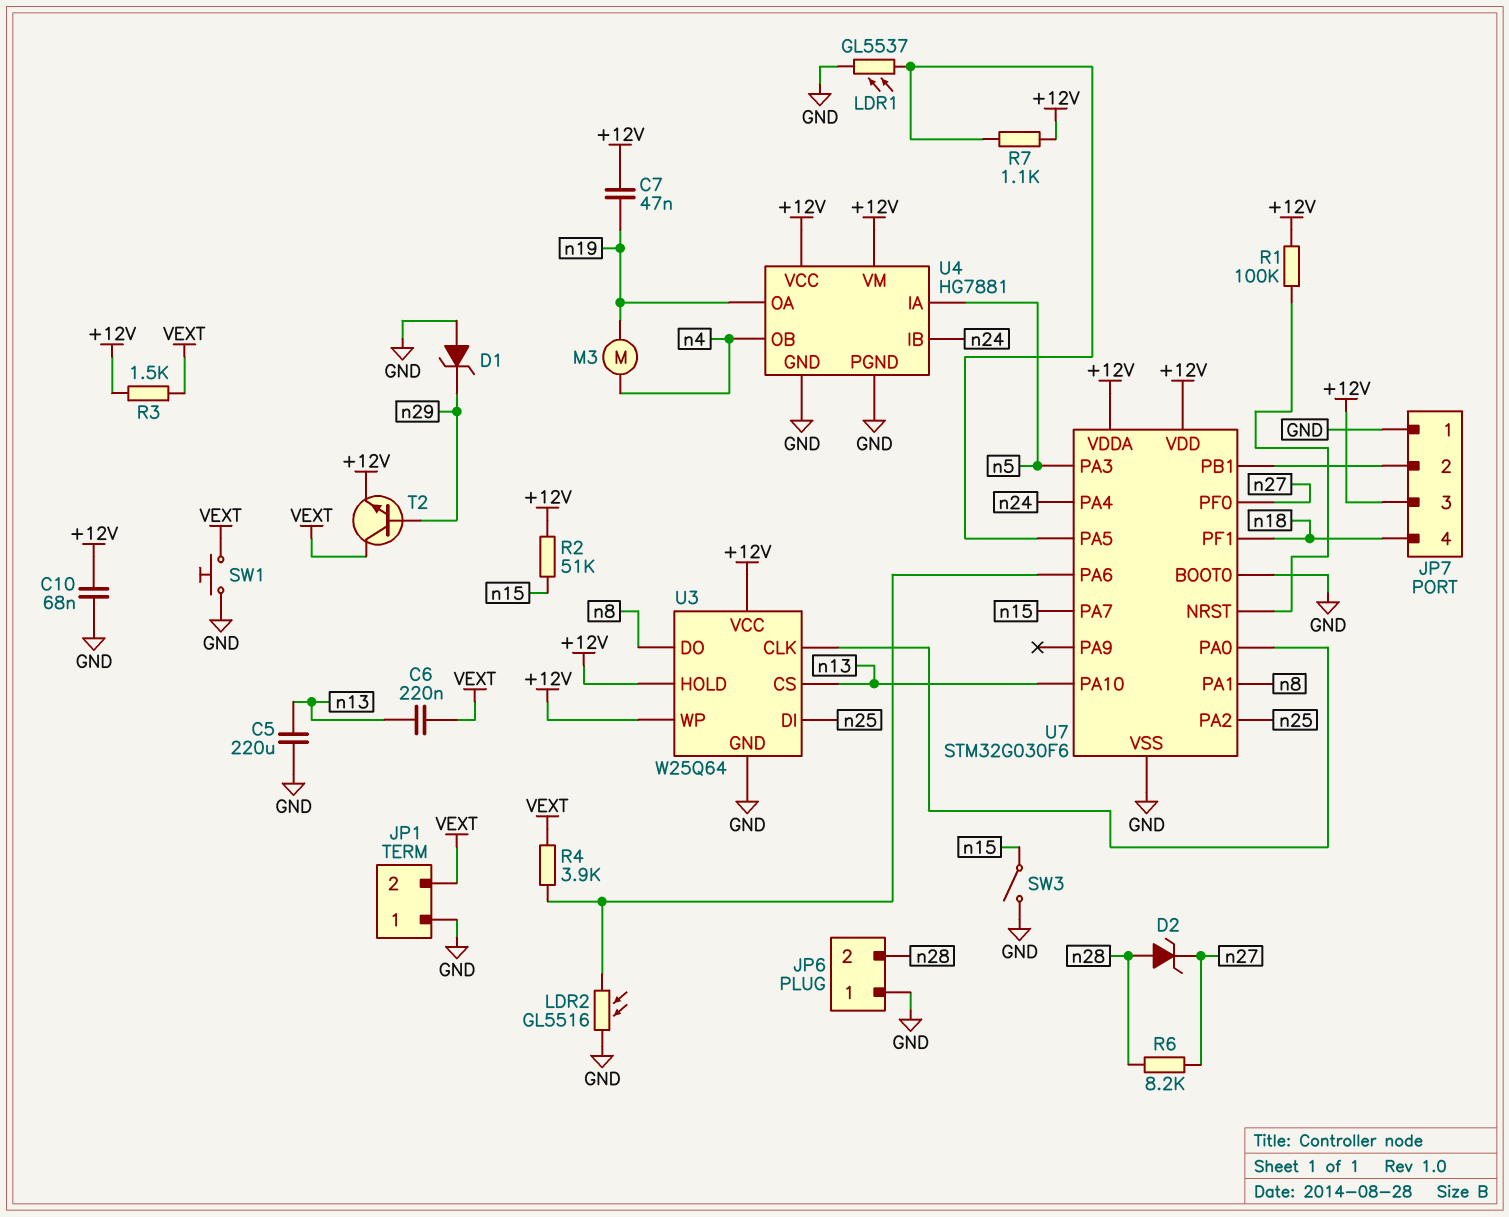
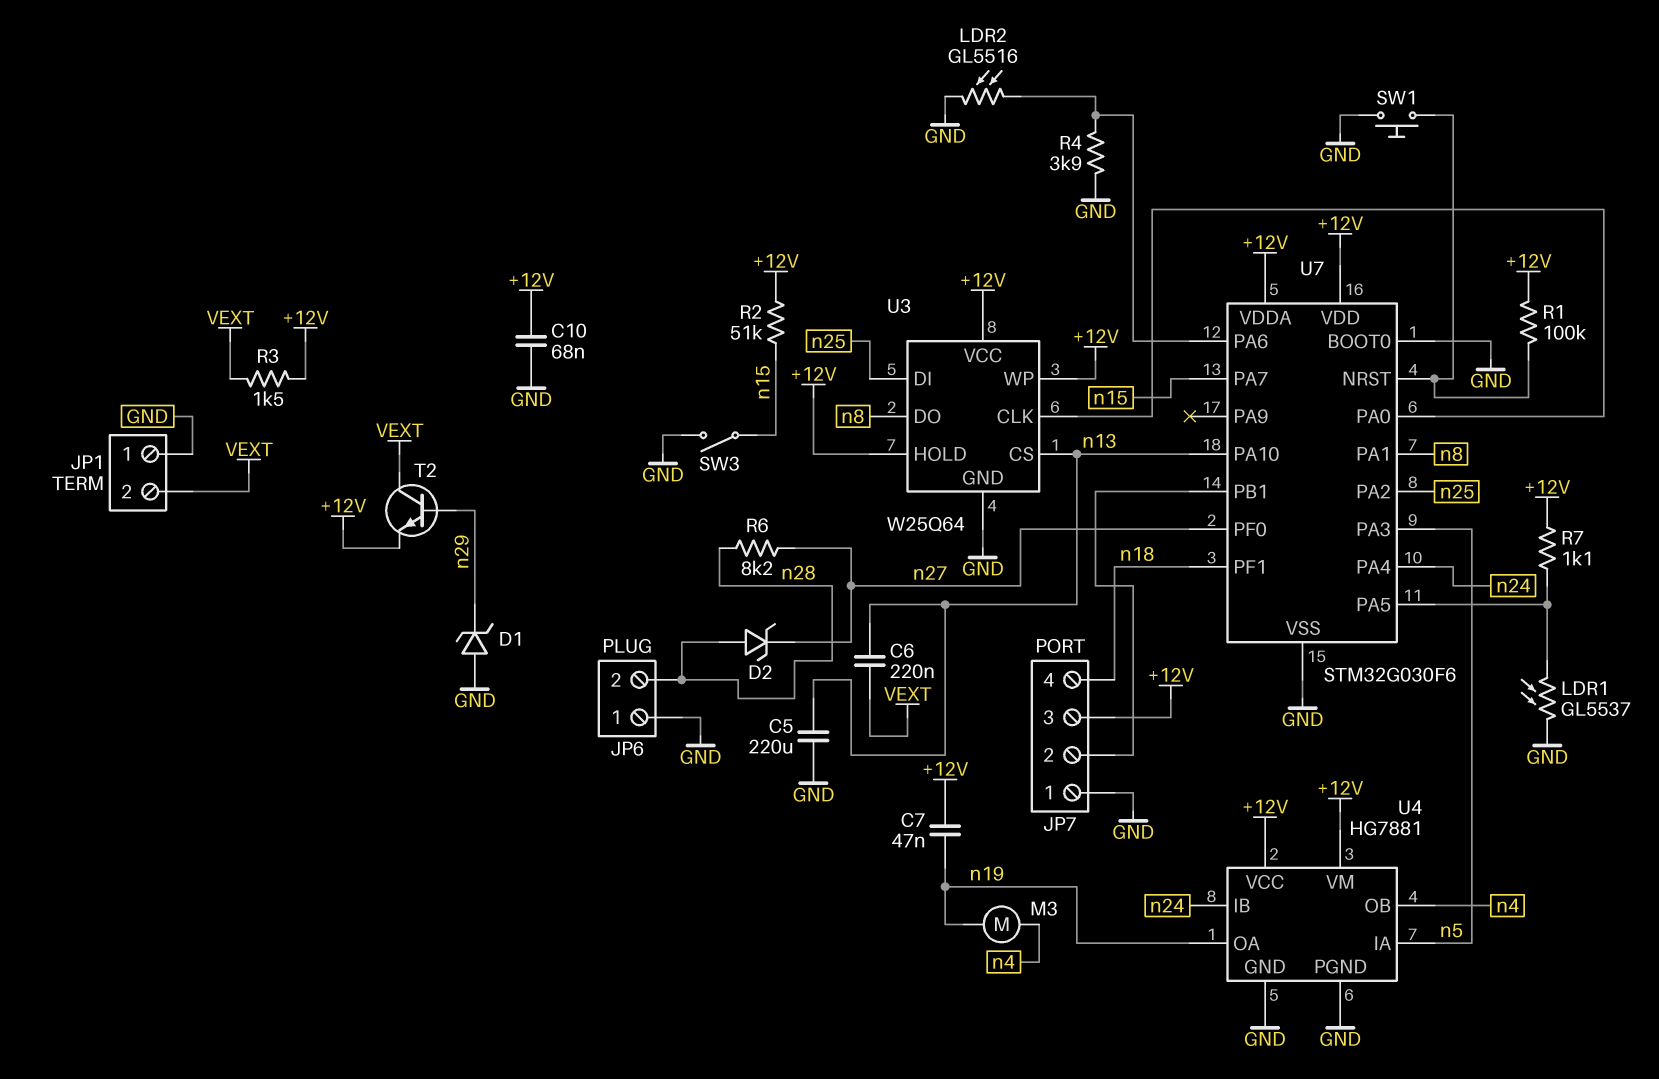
R4: 3.9k (U7/PA6, VEXT) -> 3.9k (GND, U7/PA6)
SW1: button (GND, VEXT) -> button (GND, U7/NRST)

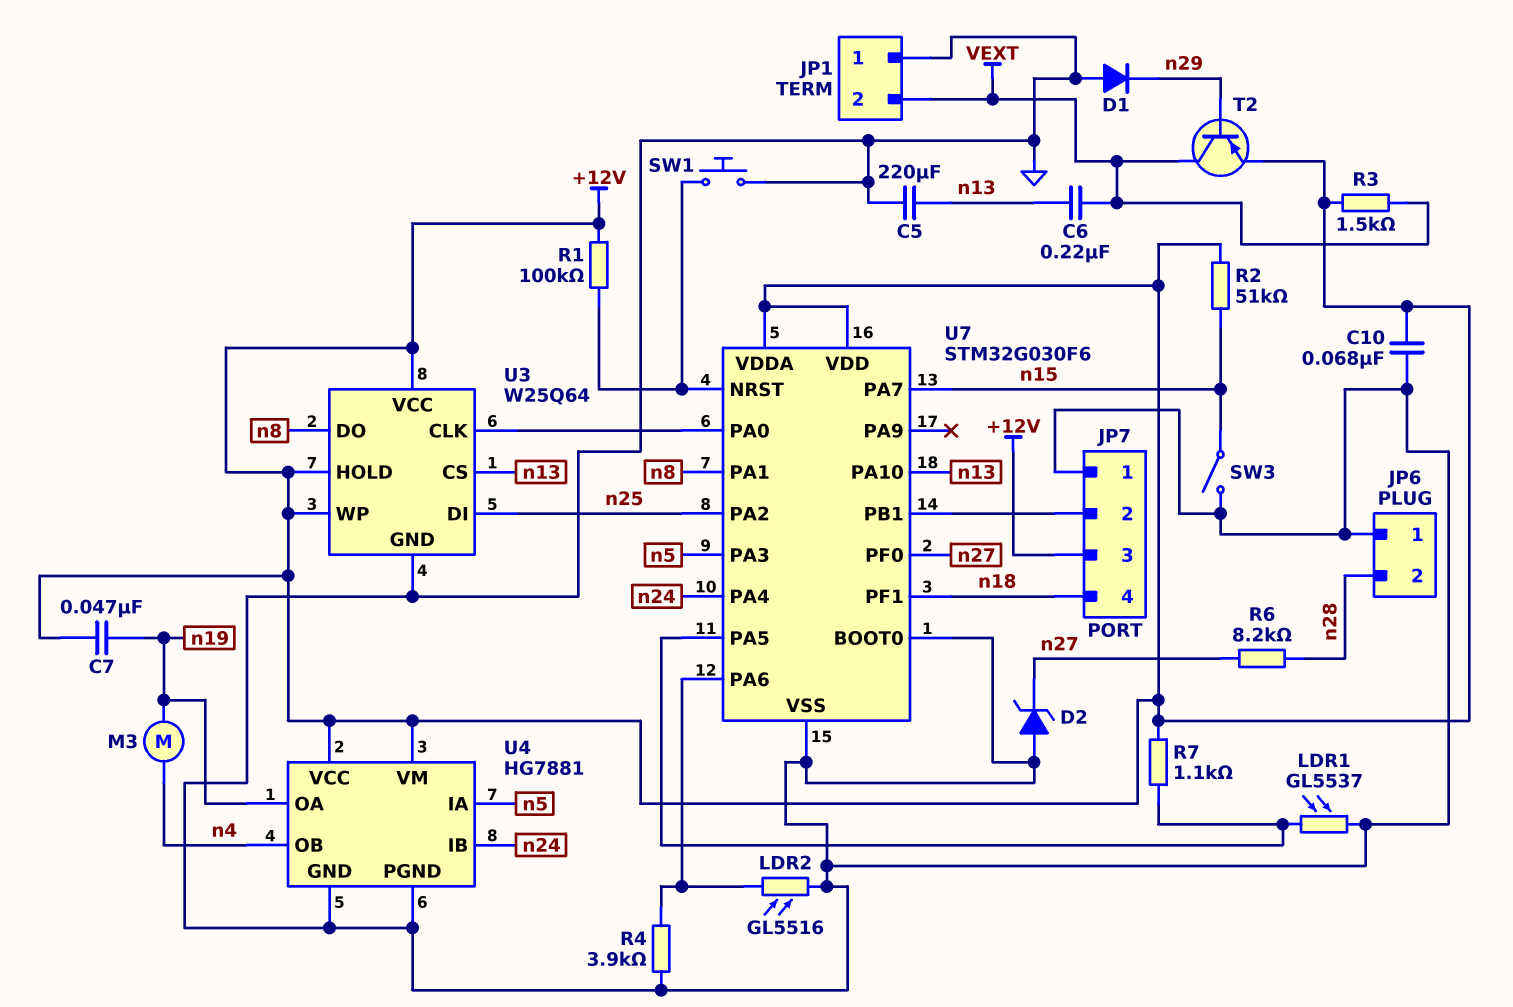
D1: zener (A GND, K n29) -> diode (A GND, K n29)
D2: zener (A n28, K n27) -> zener (A GND, K n27)
T2: NPN (B n29, C VEXT, E +12V) -> PNP (B n29, C VEXT, E +12V)

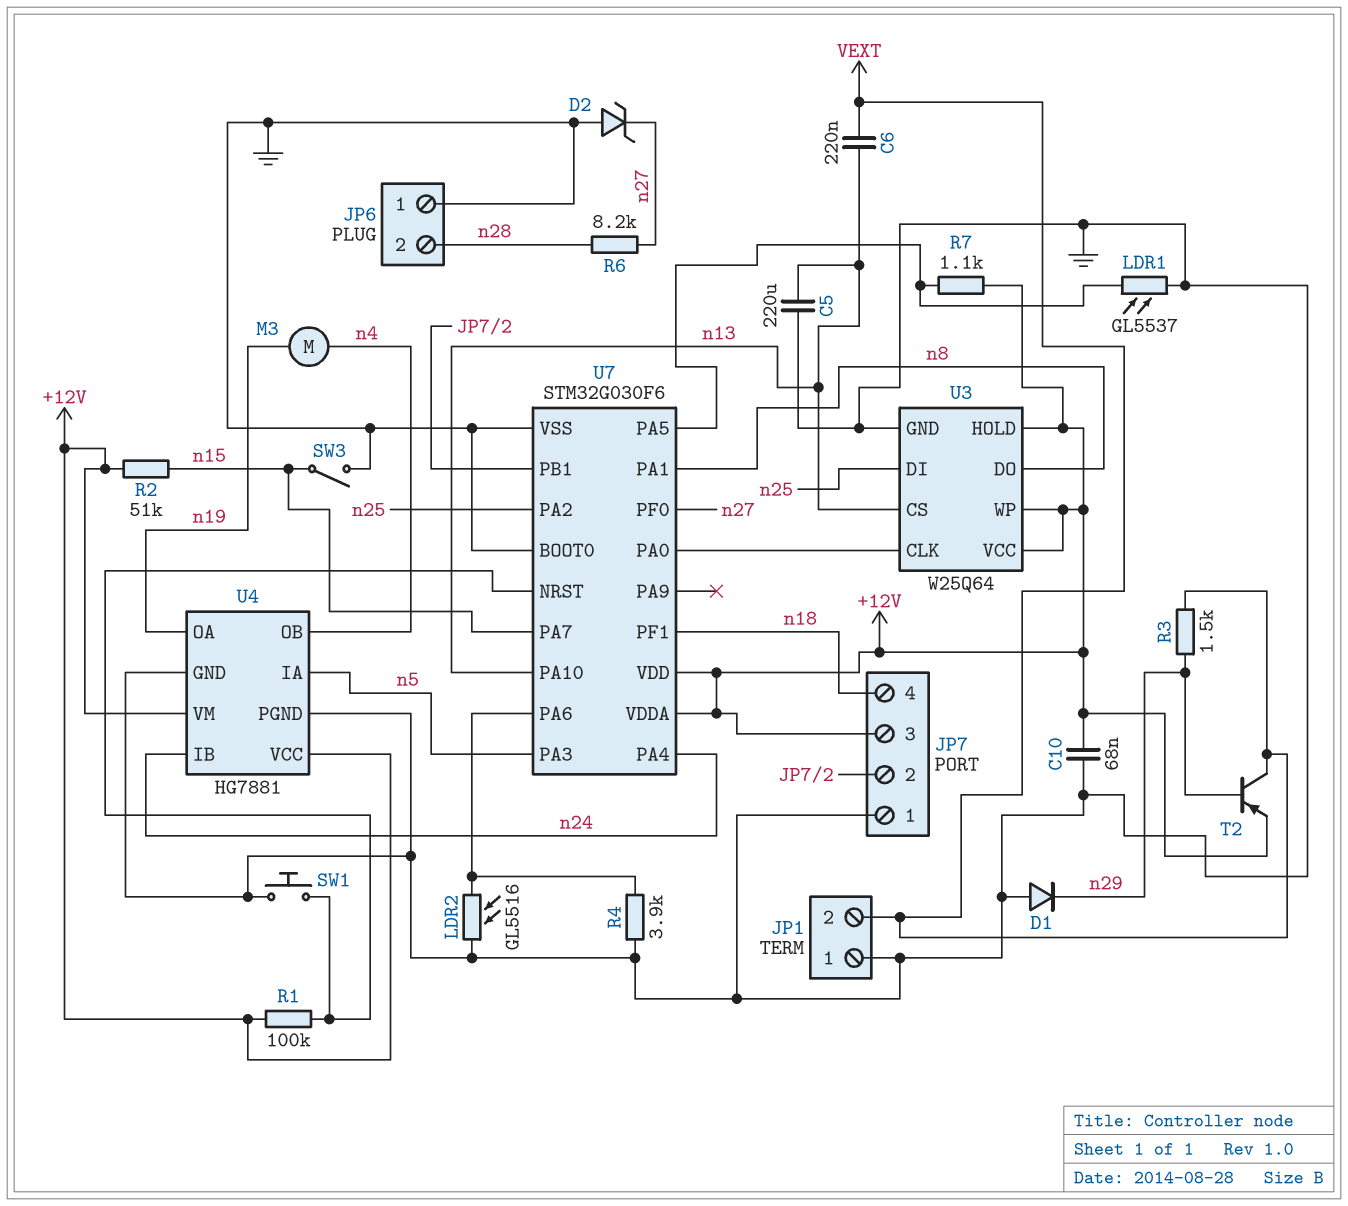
C7: 47nF (+12V, n19) -> none
R3: 1.5k (+12V, VEXT) -> 1.5k (VEXT, n29)

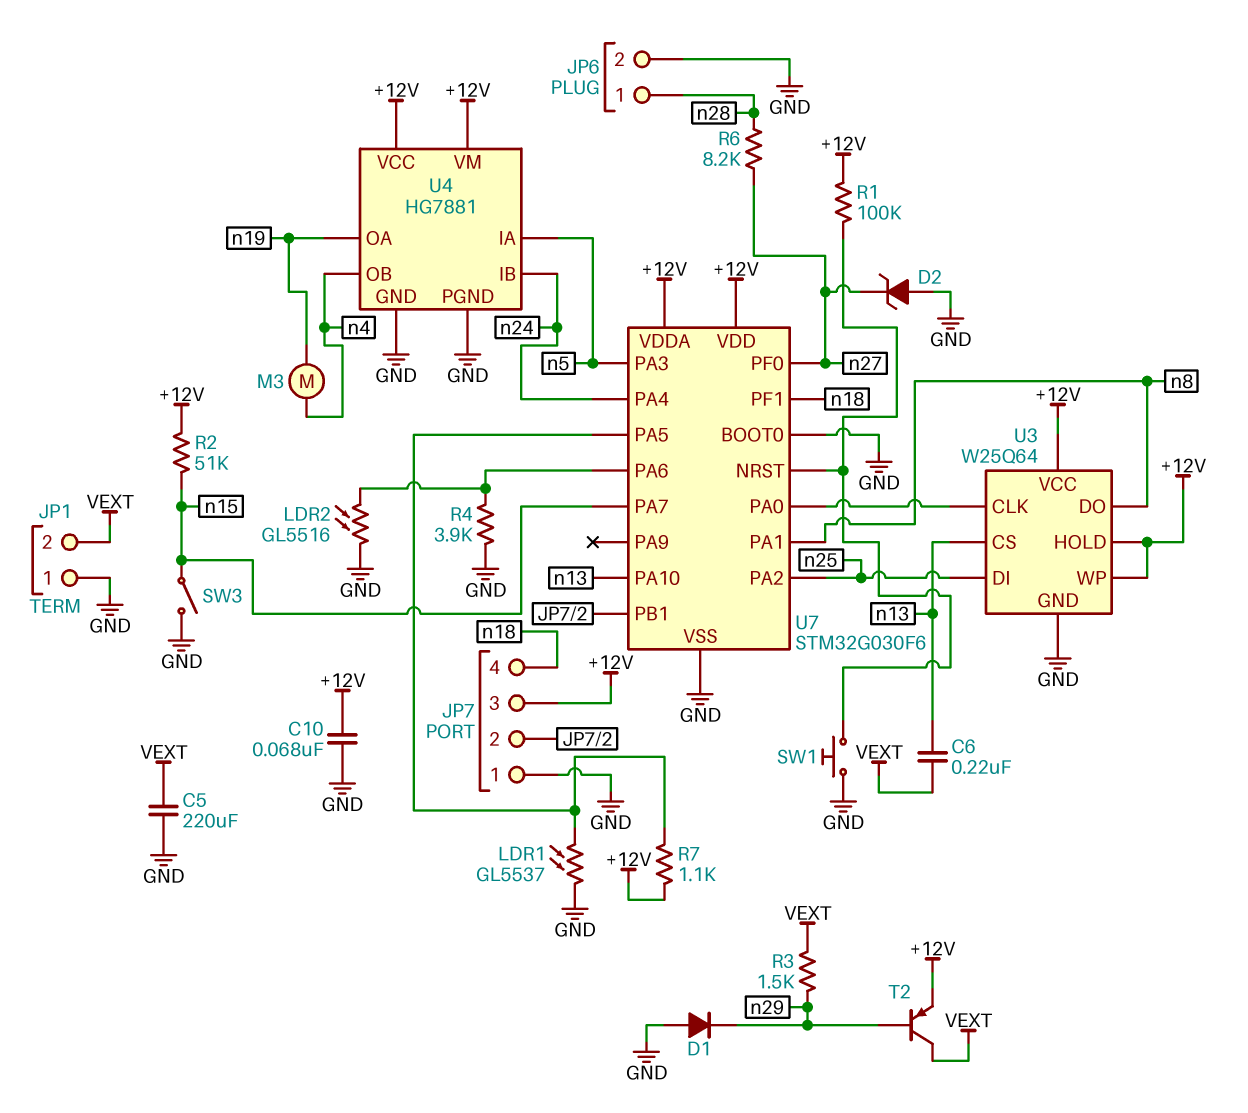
C5: 220uF (GND, n13) -> 220uF (GND, VEXT)
JP6 pin 1: GND -> n28
JP6 pin 2: n28 -> GND

